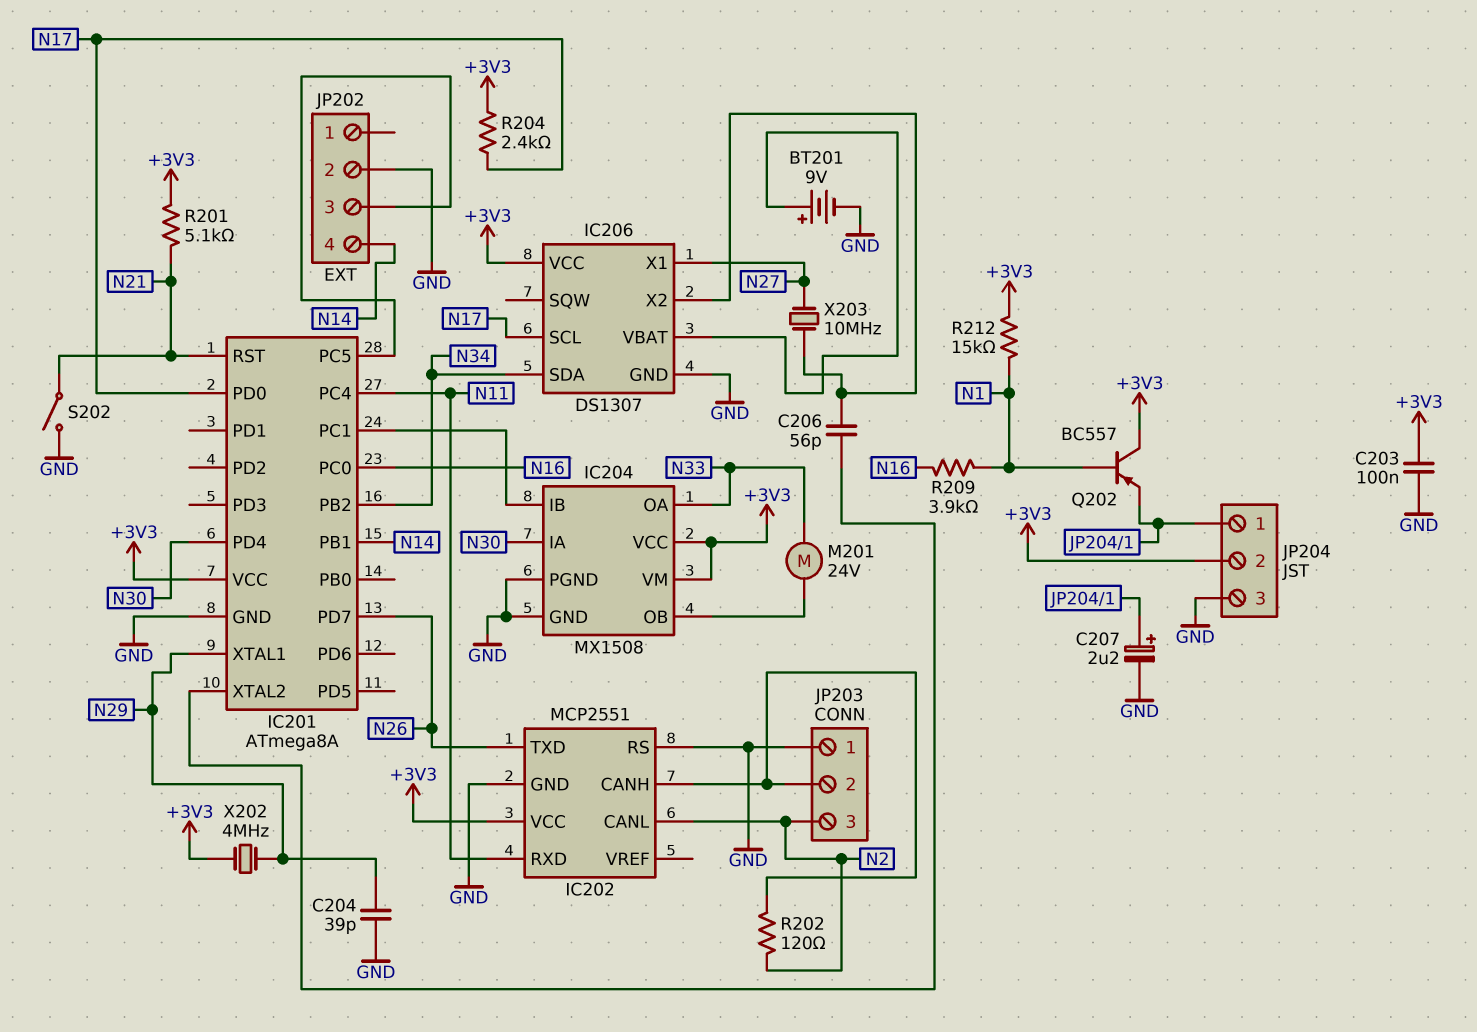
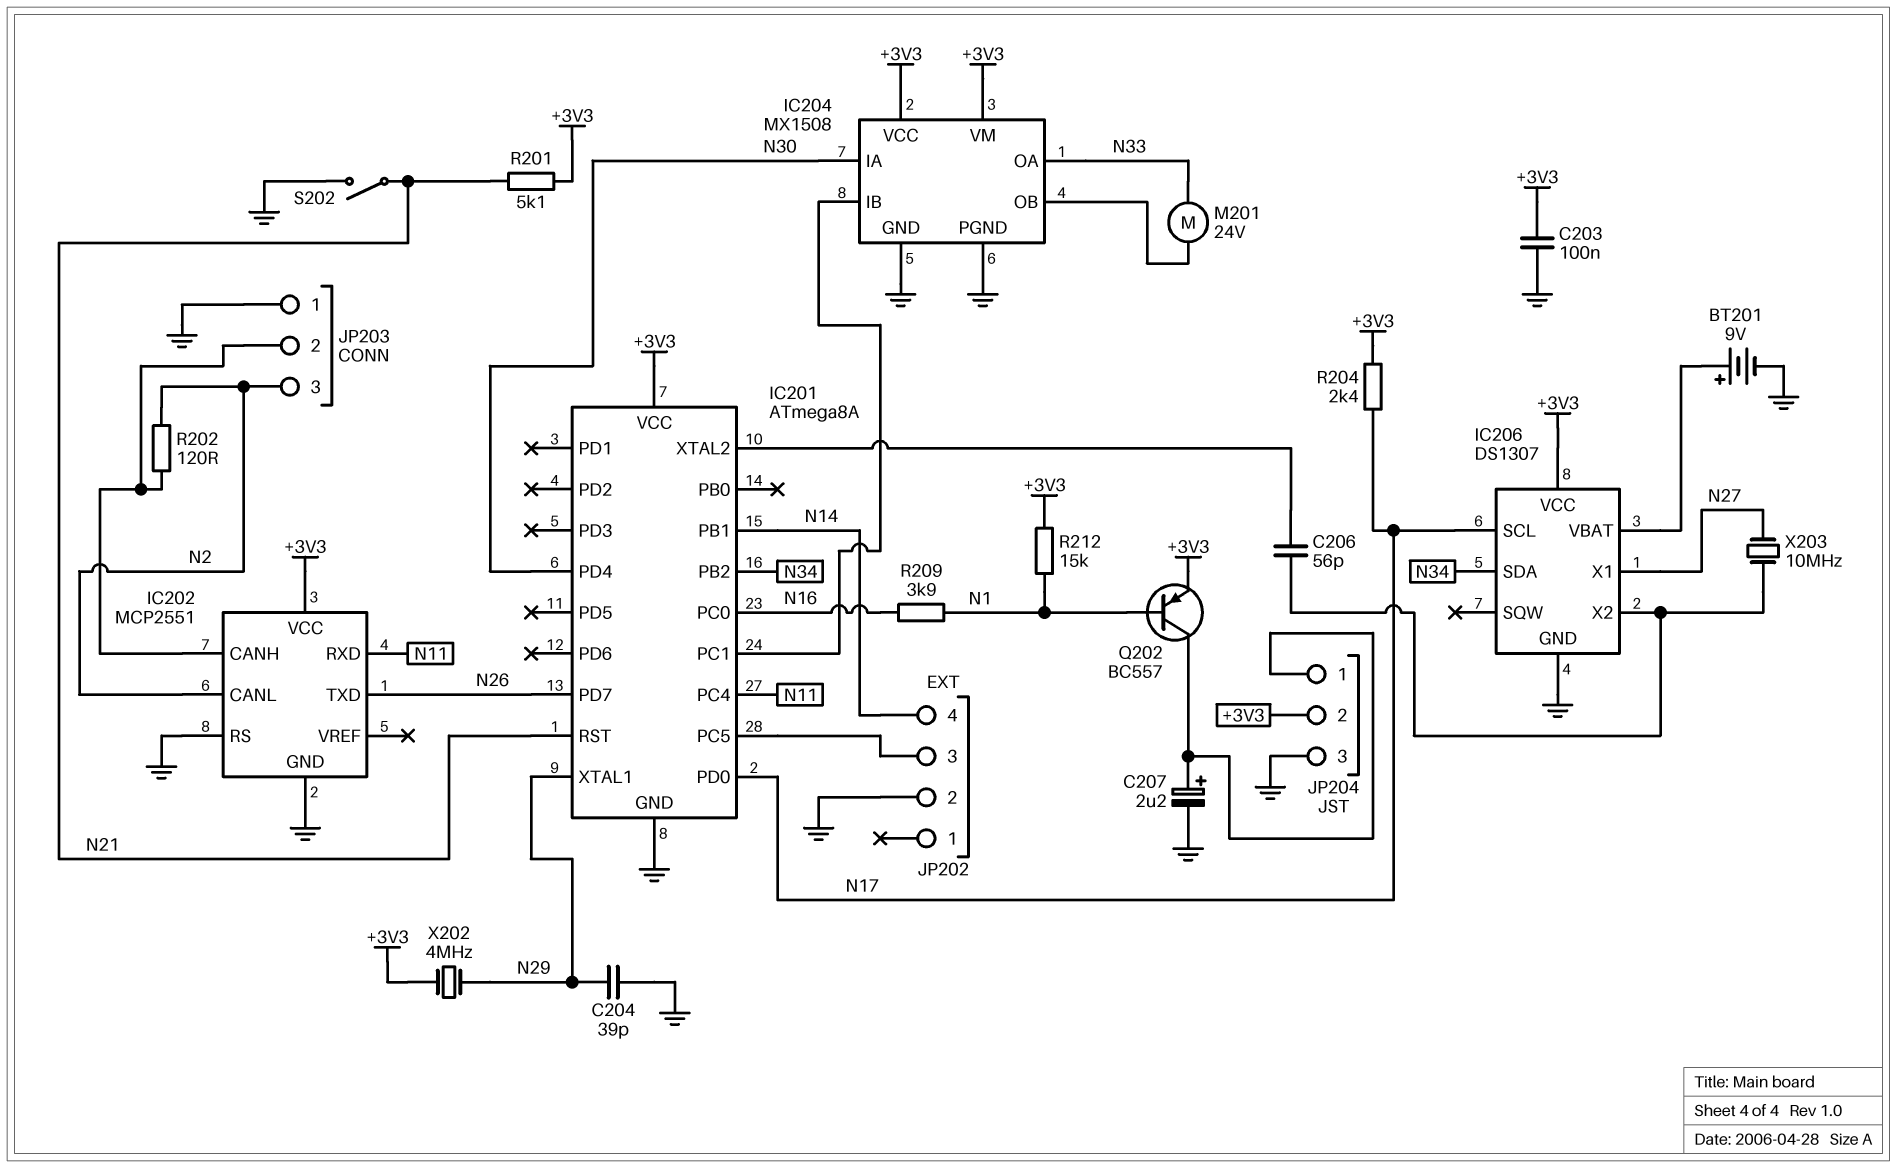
Q202: PNP BC557 (B N1, C +3V3, E JP204/1) -> PNP BC557 (B N1, C JP204/1, E +3V3)

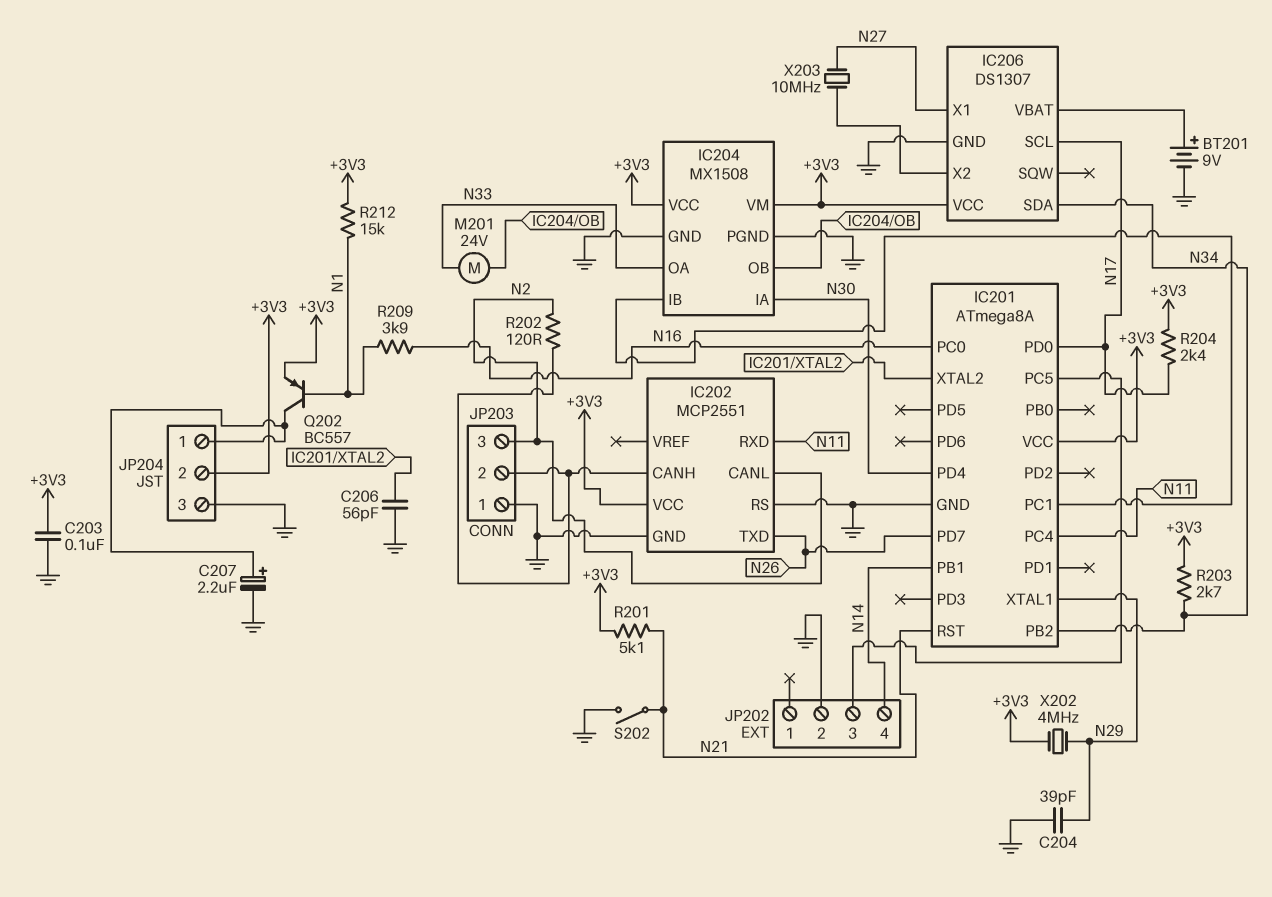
C206: 56pF (IC201/XTAL2, IC206/X2) -> 56pF (GND, IC201/XTAL2)
R203: none -> 2.7k (+3V3, N34)

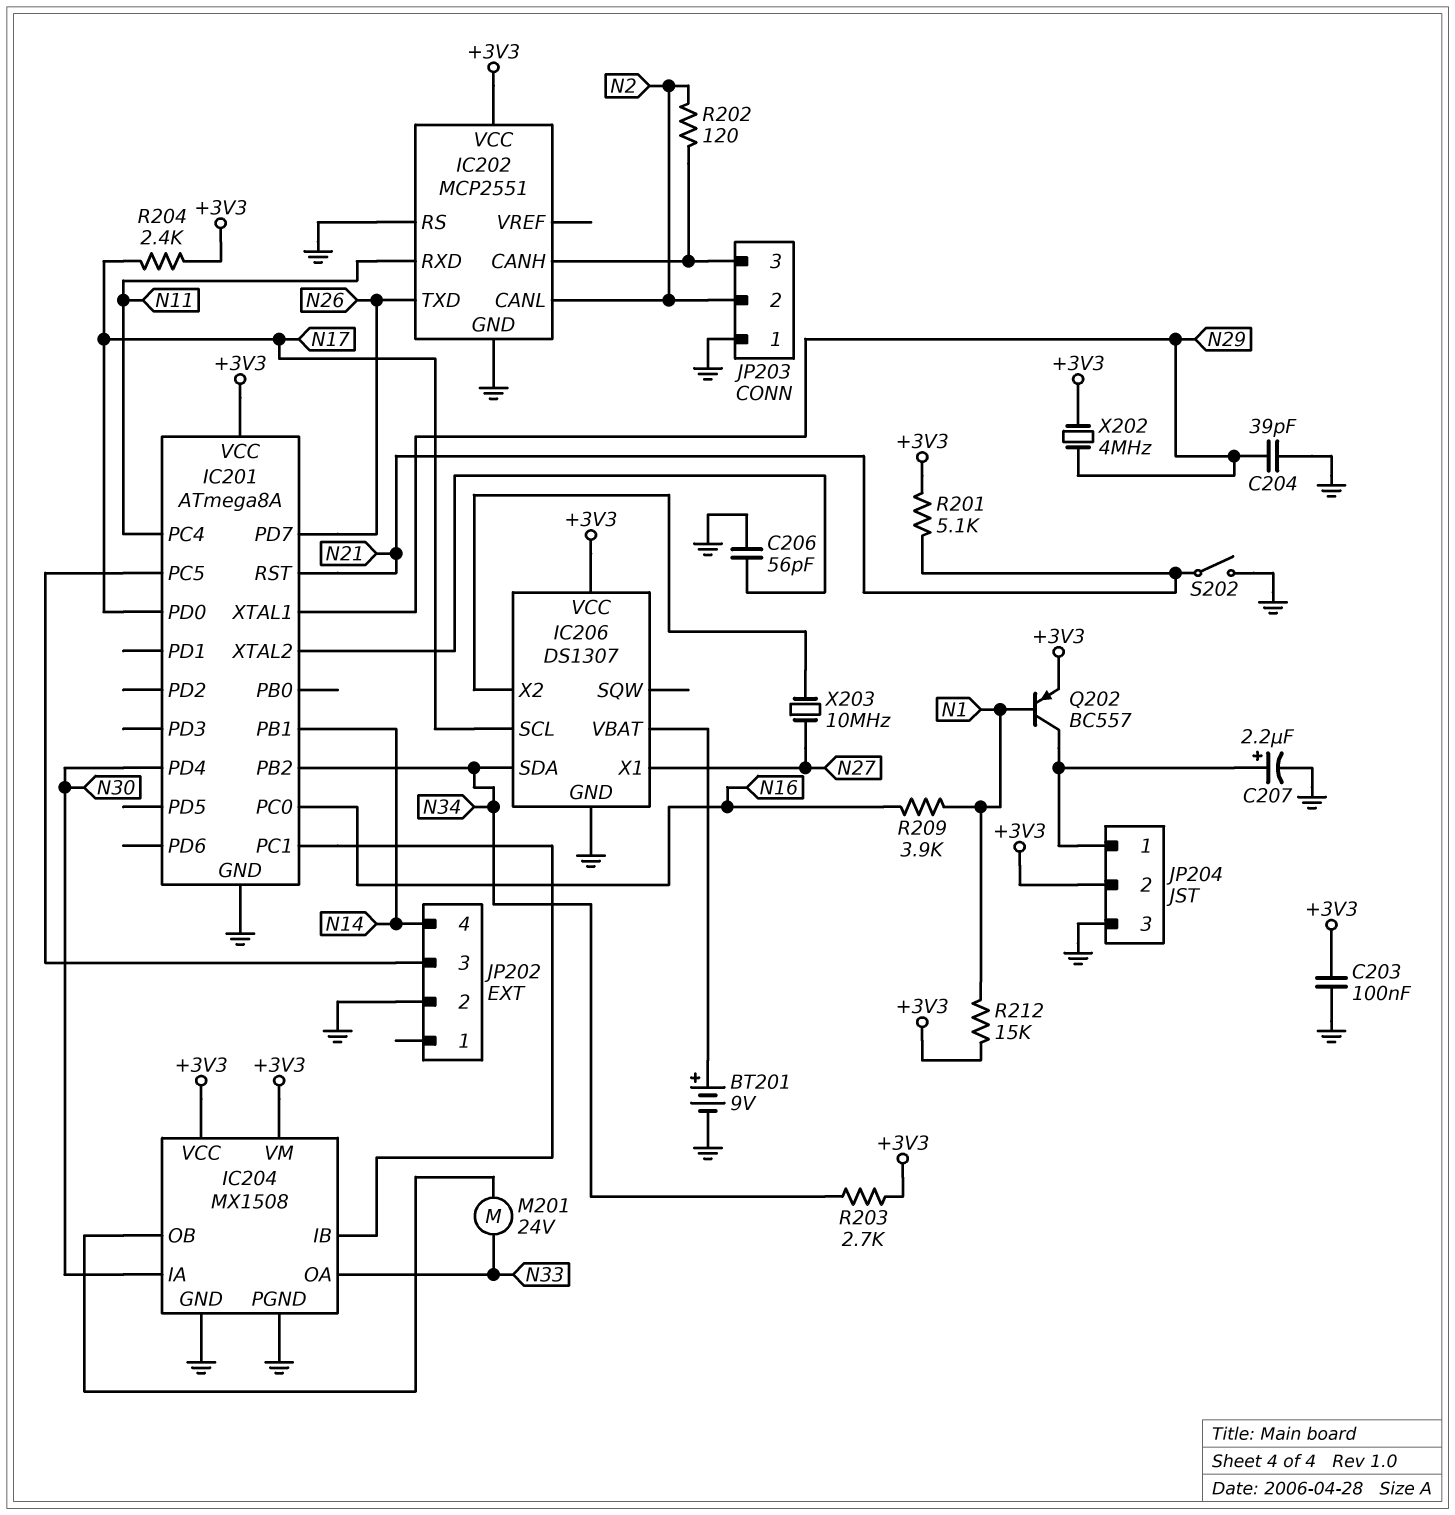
JP203 pin 2: IC202/CANH -> N2
JP203 pin 3: N2 -> IC202/CANH

